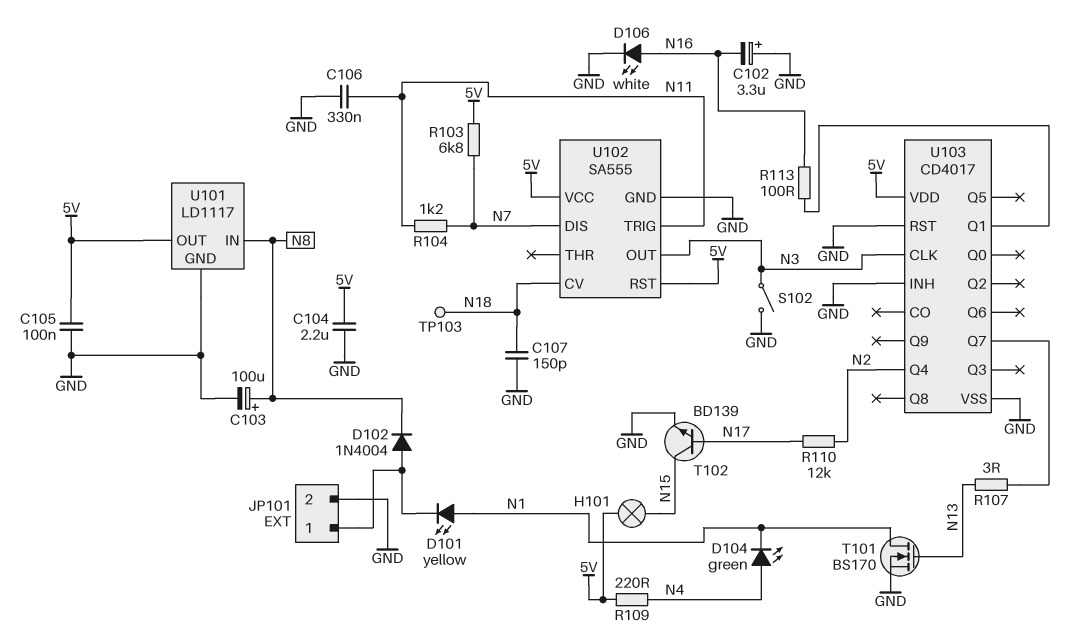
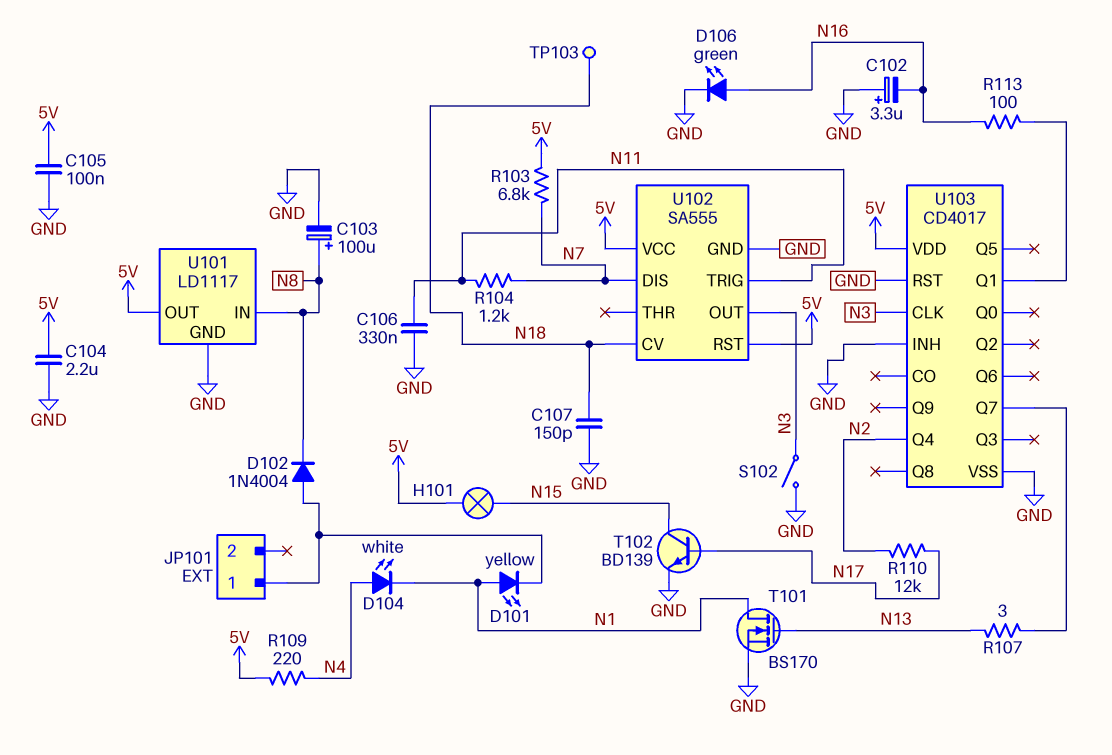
D104: LED green (A N4, K N1) -> LED white (A N4, K N1)
D106: LED white (A N16, K GND) -> LED green (A N16, K GND)
JP101 pin 2: GND -> none

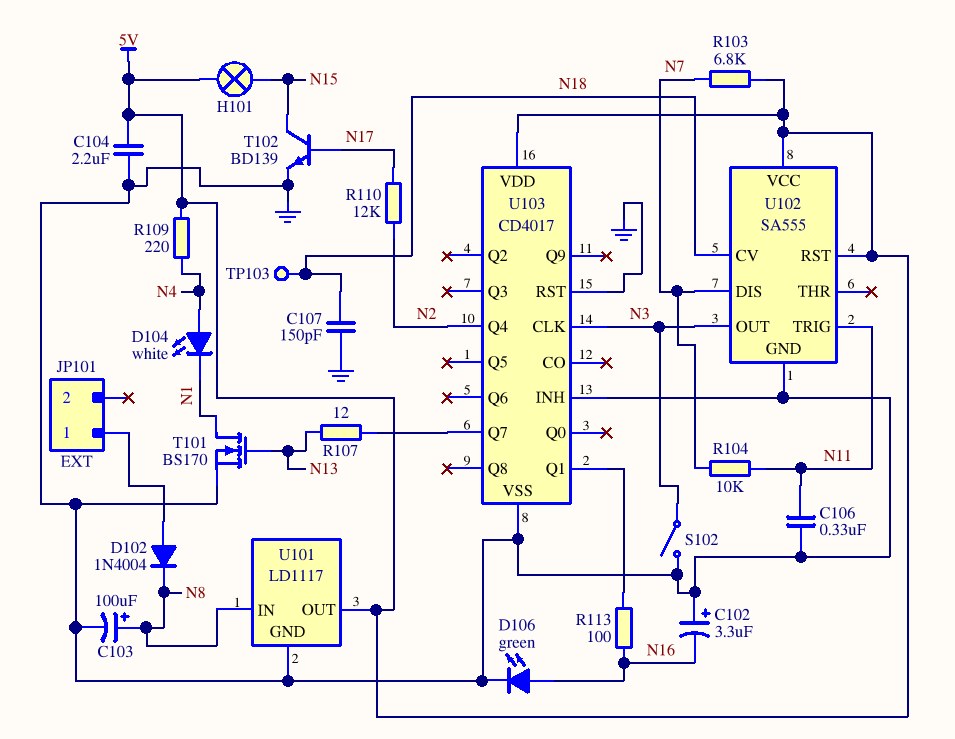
C105: 100nF (5V, GND) -> none
D101: LED yellow (A N1, K JP101/1) -> none
R104: 1.2k (N7, N11) -> 10k (N7, N11)
R107: 3 (N13, U103/Q7) -> 12 (N13, U103/Q7)

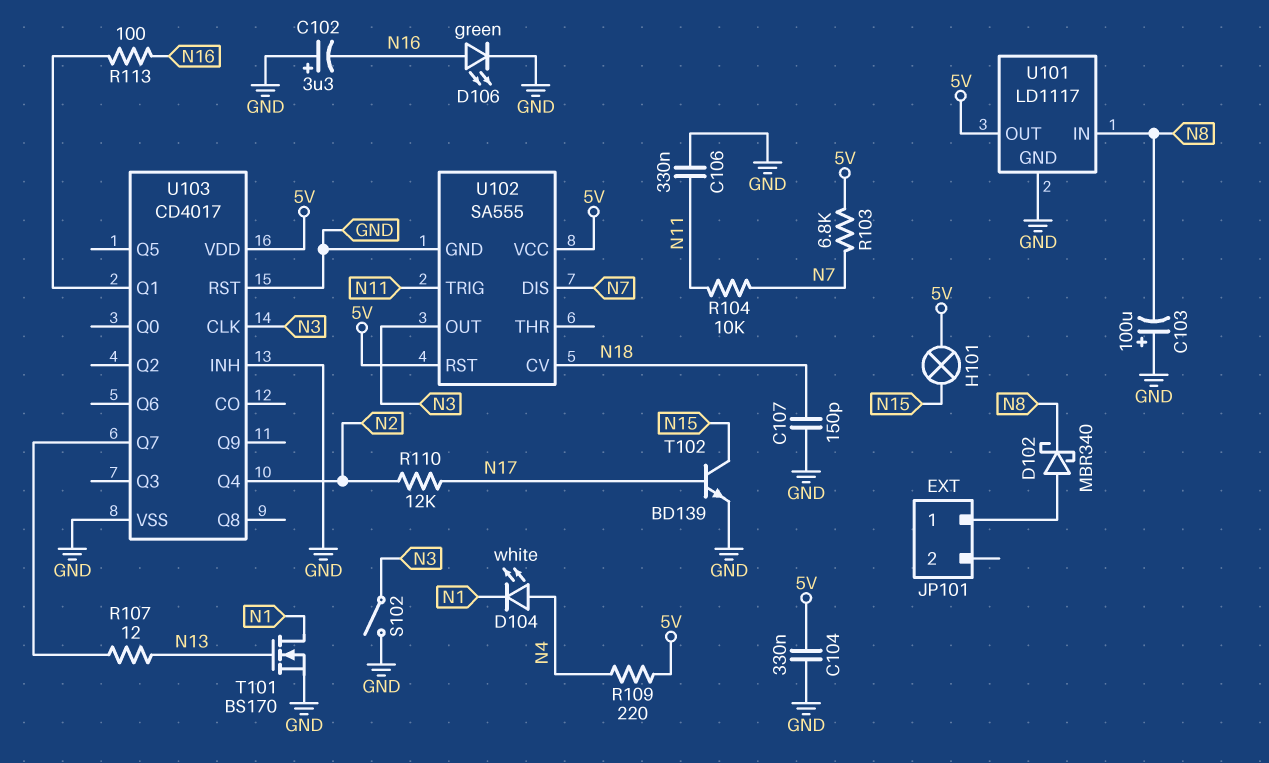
C103: 100uF (plus N8, minus GND) -> 100uF (plus GND, minus N8)
C104: 2.2uF (5V, GND) -> 330nF (5V, GND)
D102: diode 1N4004 (A JP101/1, K N8) -> schottky MBR340 (A JP101/1, K N8)
TP103: test point (N18) -> none

